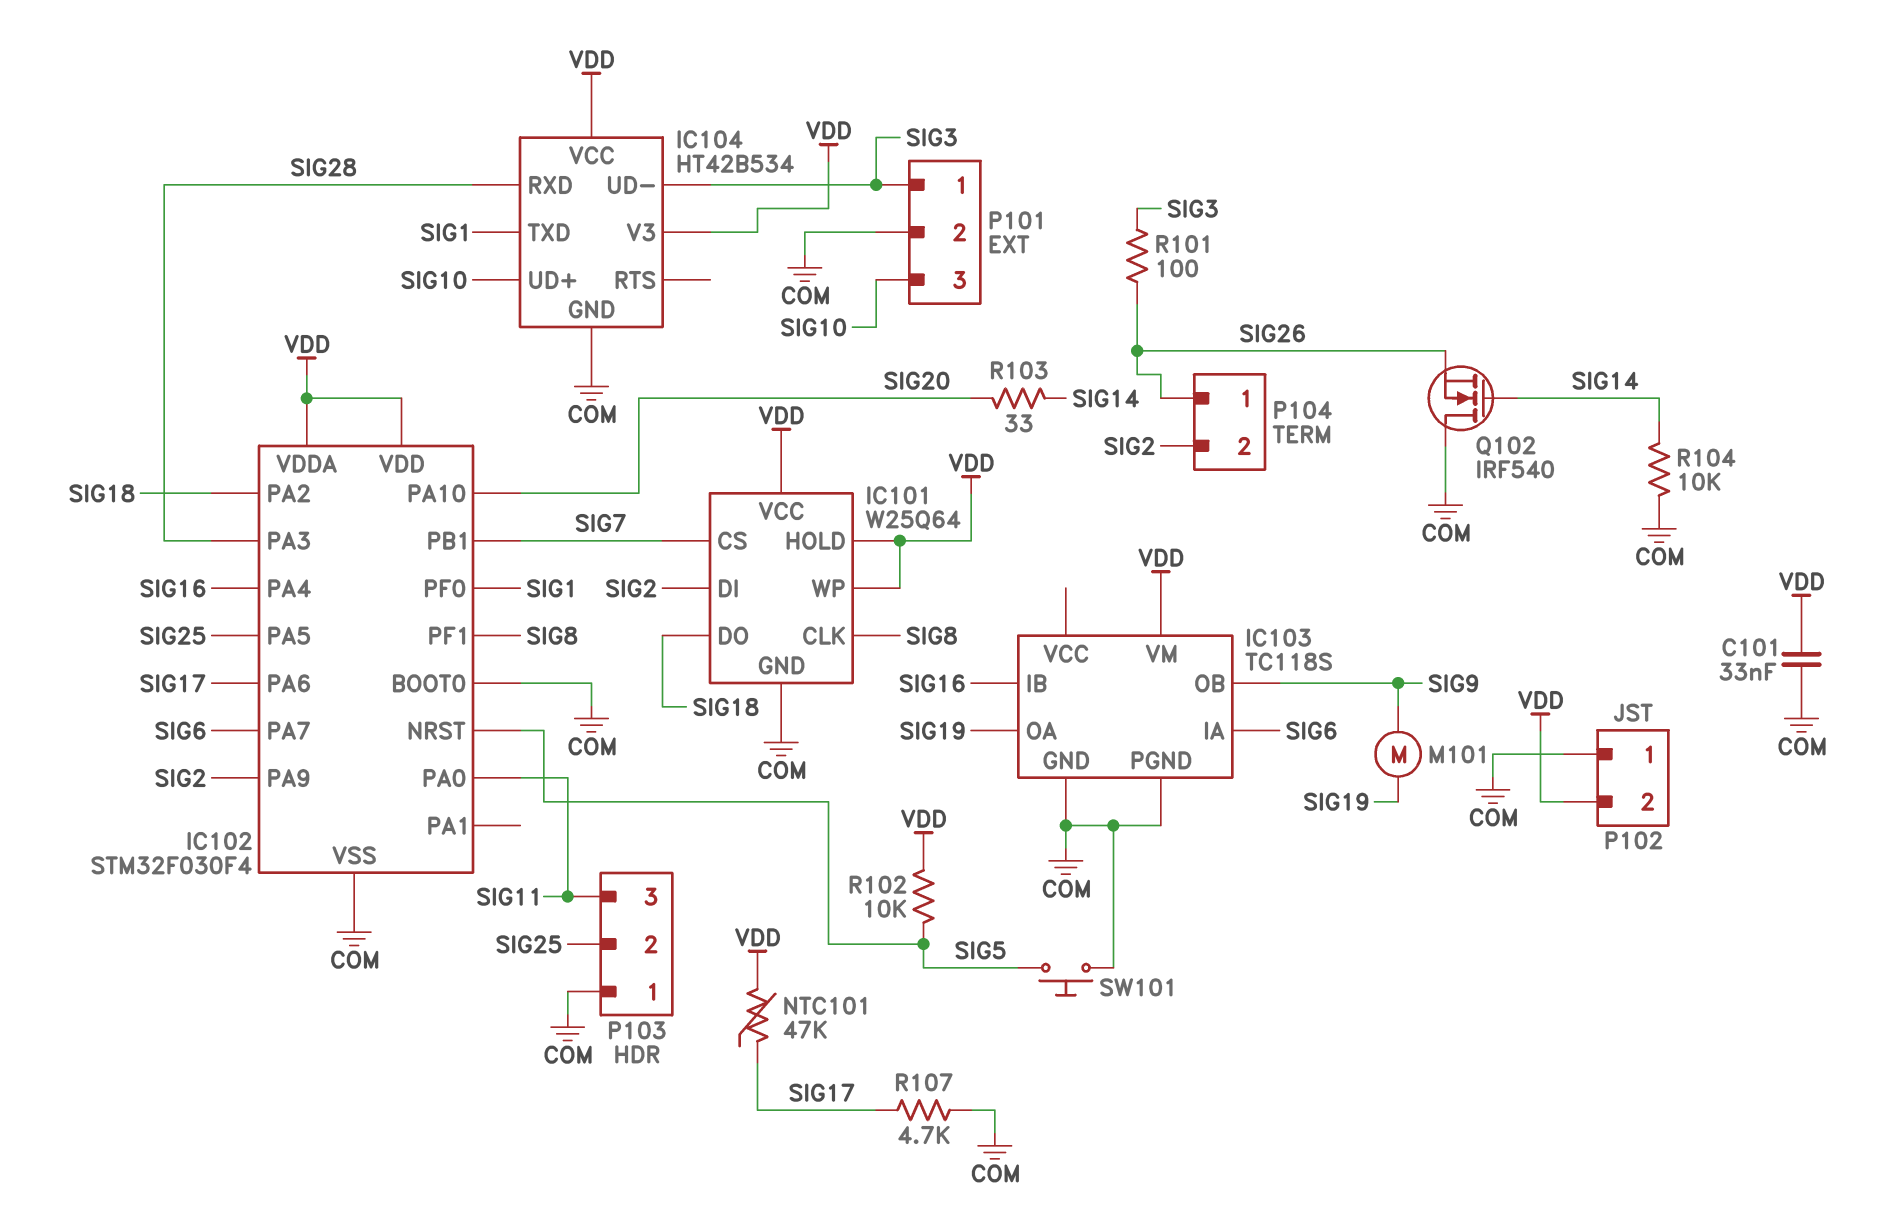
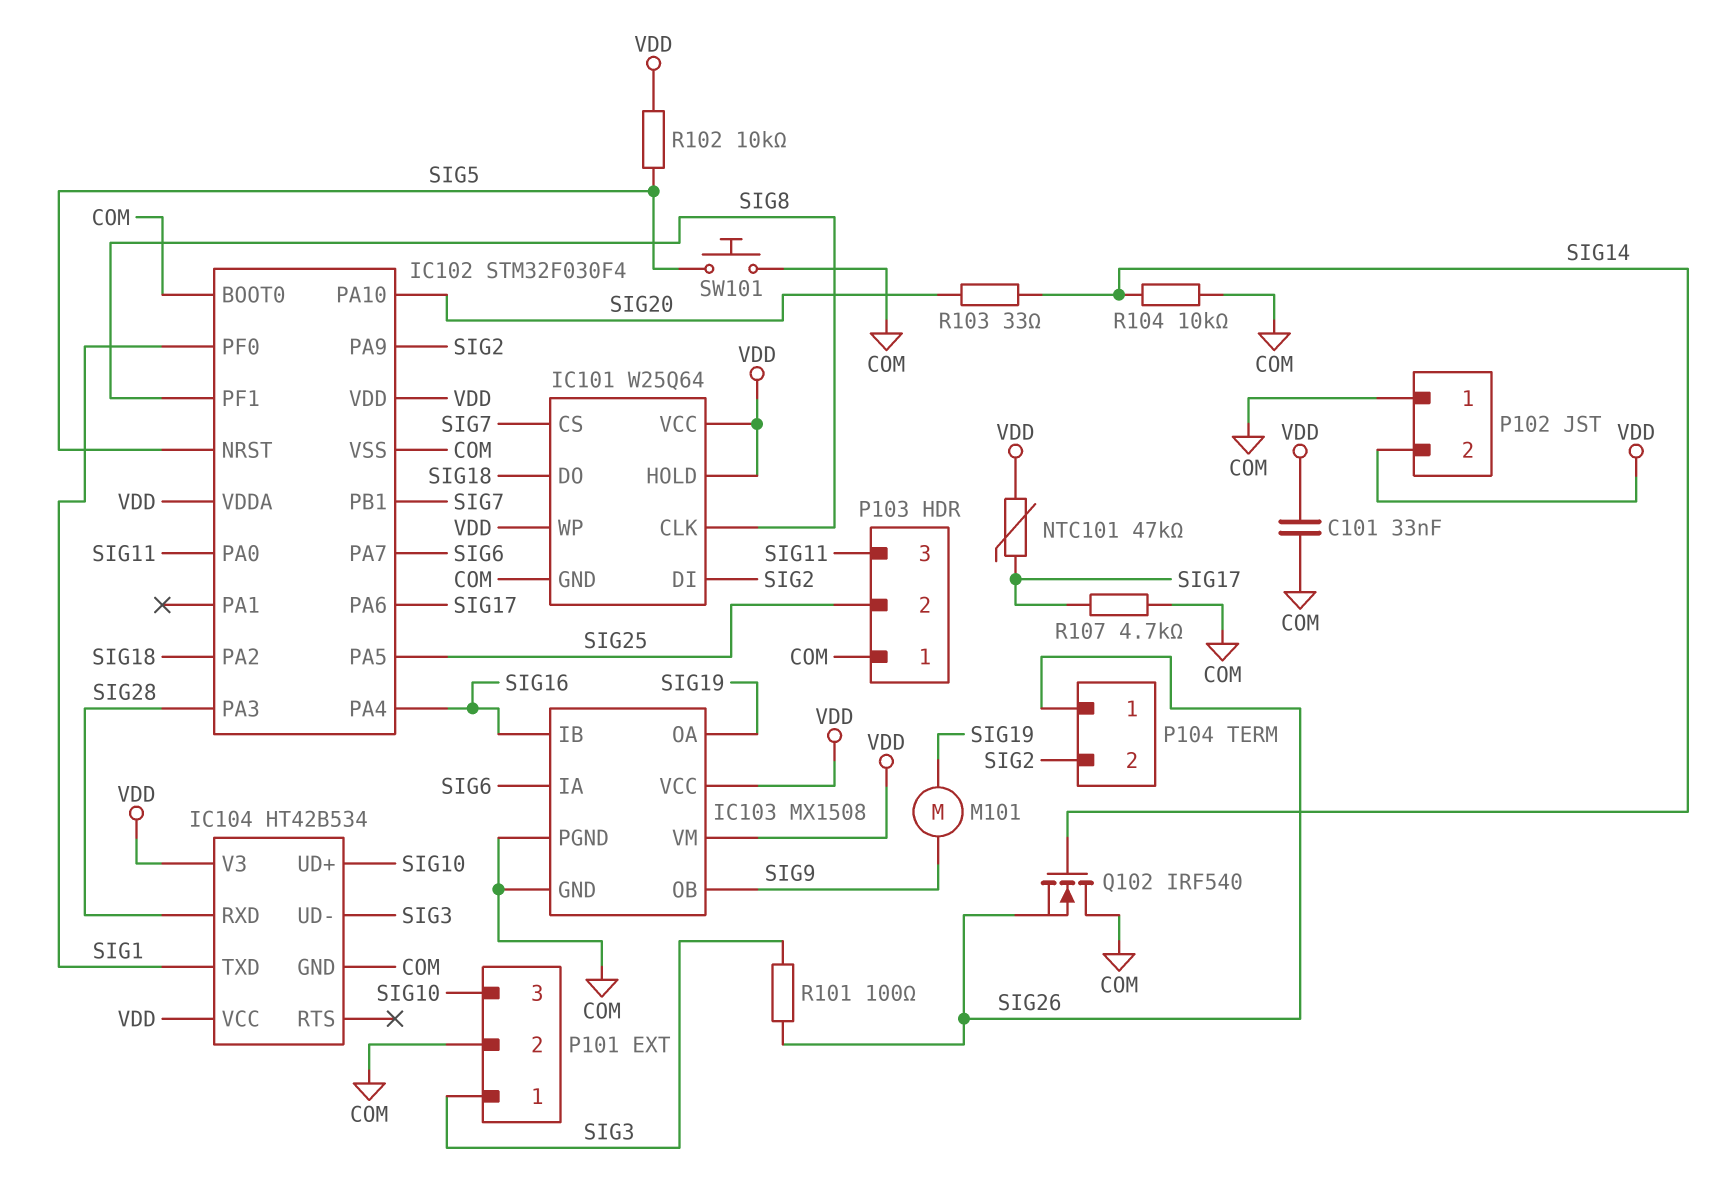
IC103: TC118S -> MX1508
IC103 pin VCC: none -> VDD

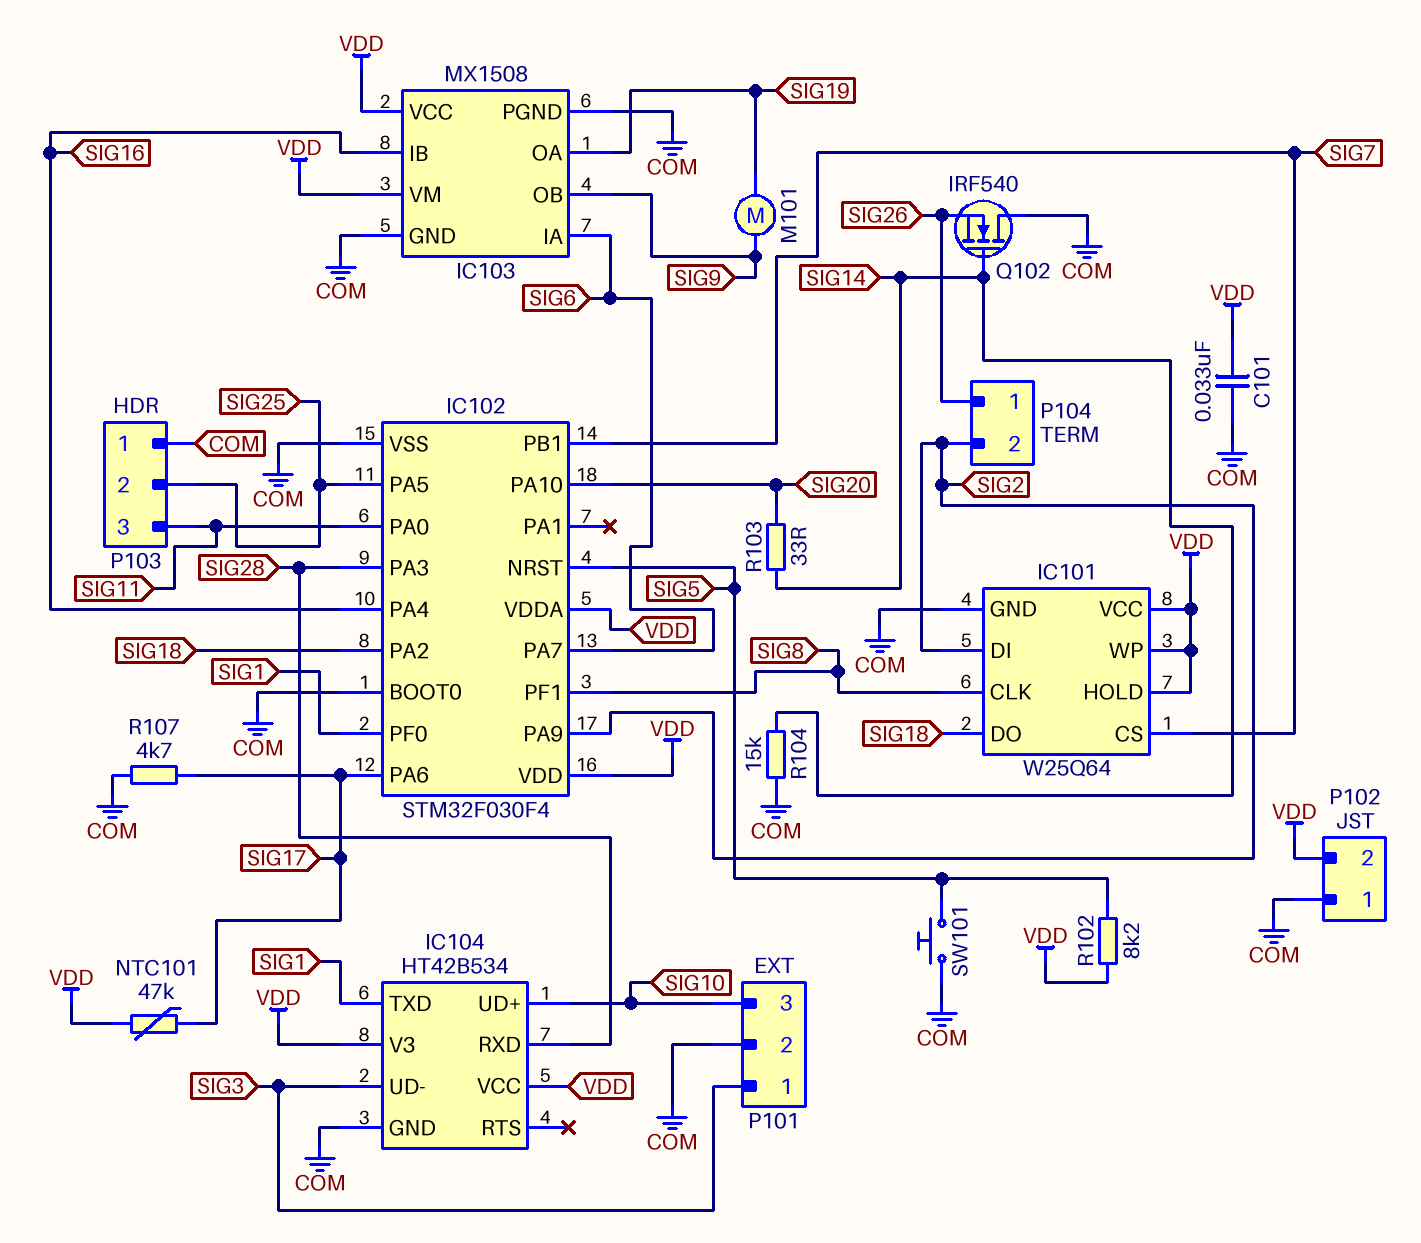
R101: 100 (SIG3, SIG26) -> none
R102: 10k (SIG5, VDD) -> 8.2k (SIG5, VDD)
R104: 10k (COM, SIG14) -> 15k (COM, SIG14)

